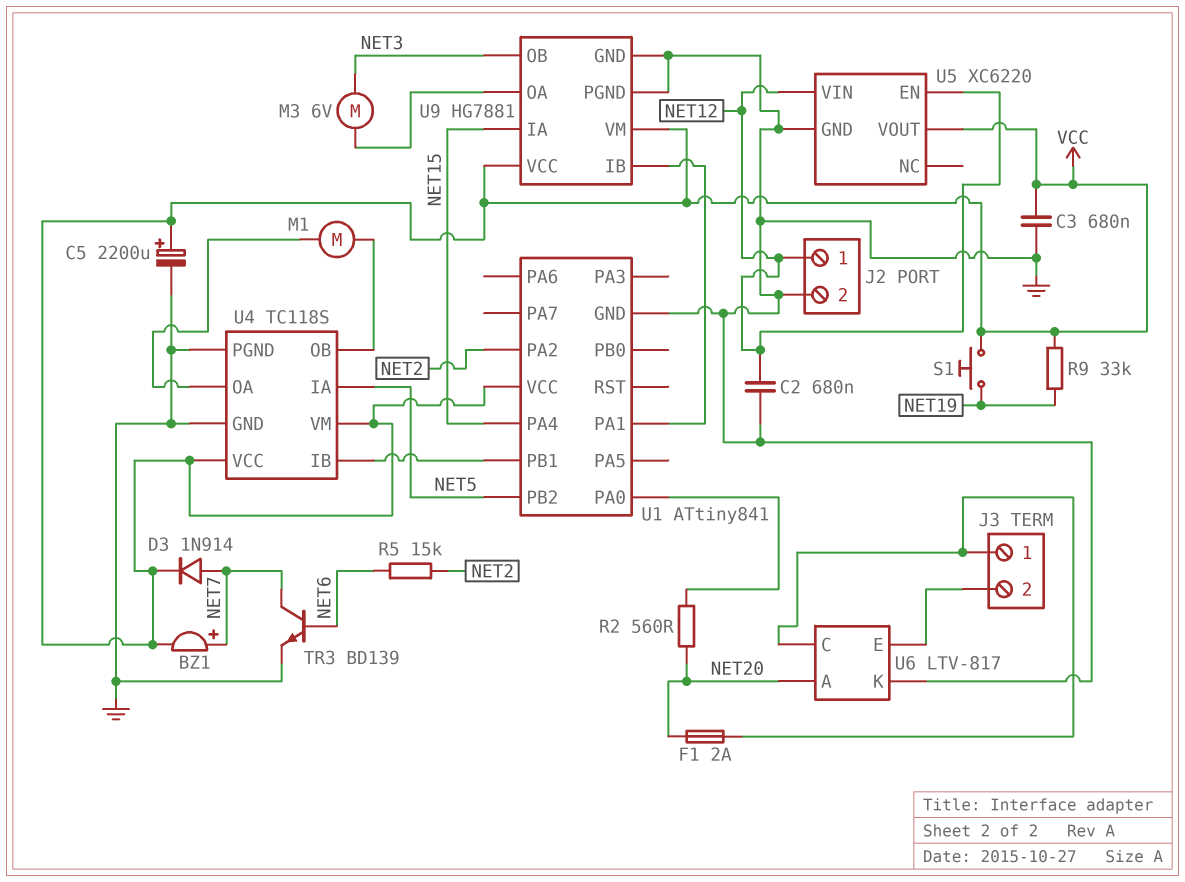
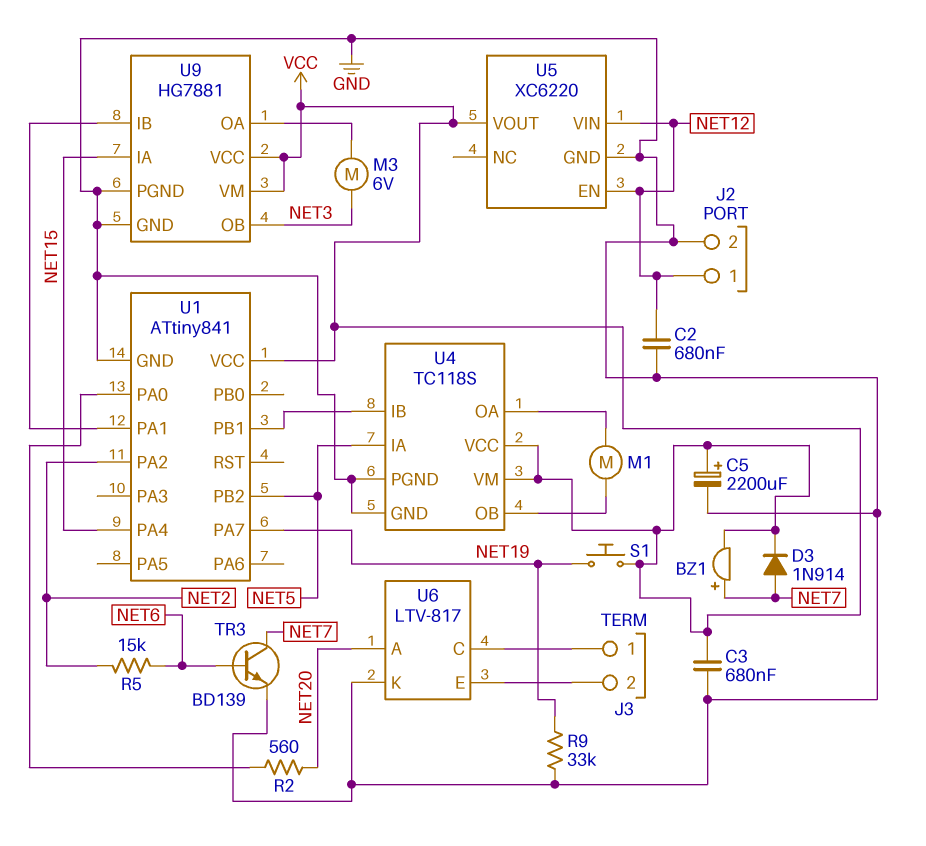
F1: 2A (J3/1, NET20) -> none
R9: 33k (NET19, VCC) -> 33k (GND, NET19)
U1 pin PA7: none -> NET19

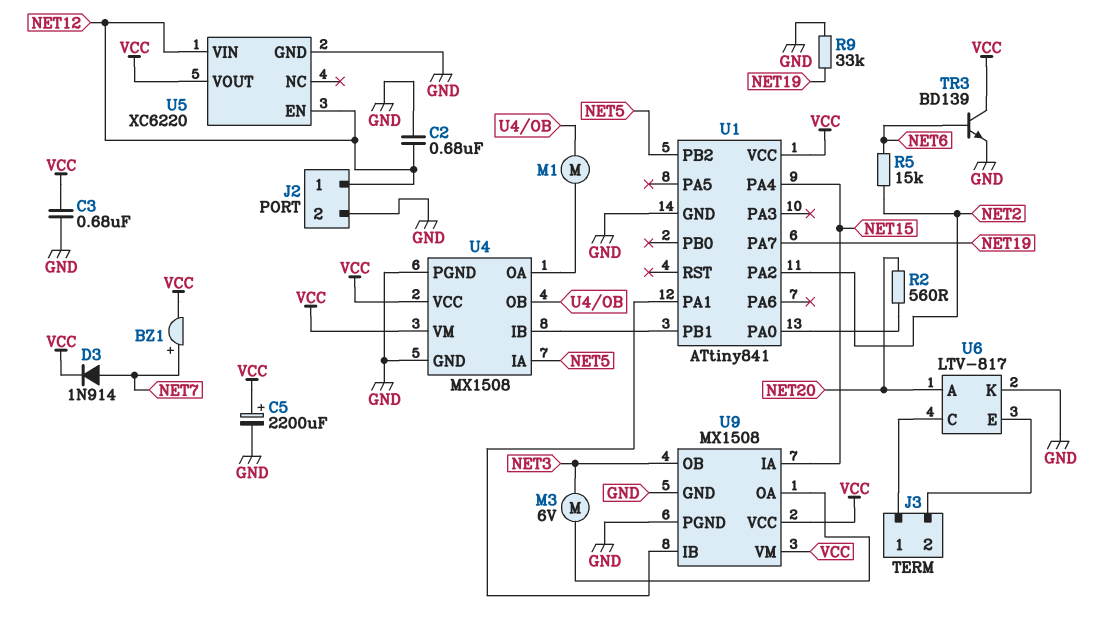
S1: button (NET19, VCC) -> none
TR3: NPN BD139 (B NET6, C NET7, E GND) -> NPN BD139 (B NET6, C VCC, E GND)
U4: TC118S -> MX1508
U9: HG7881 -> MX1508

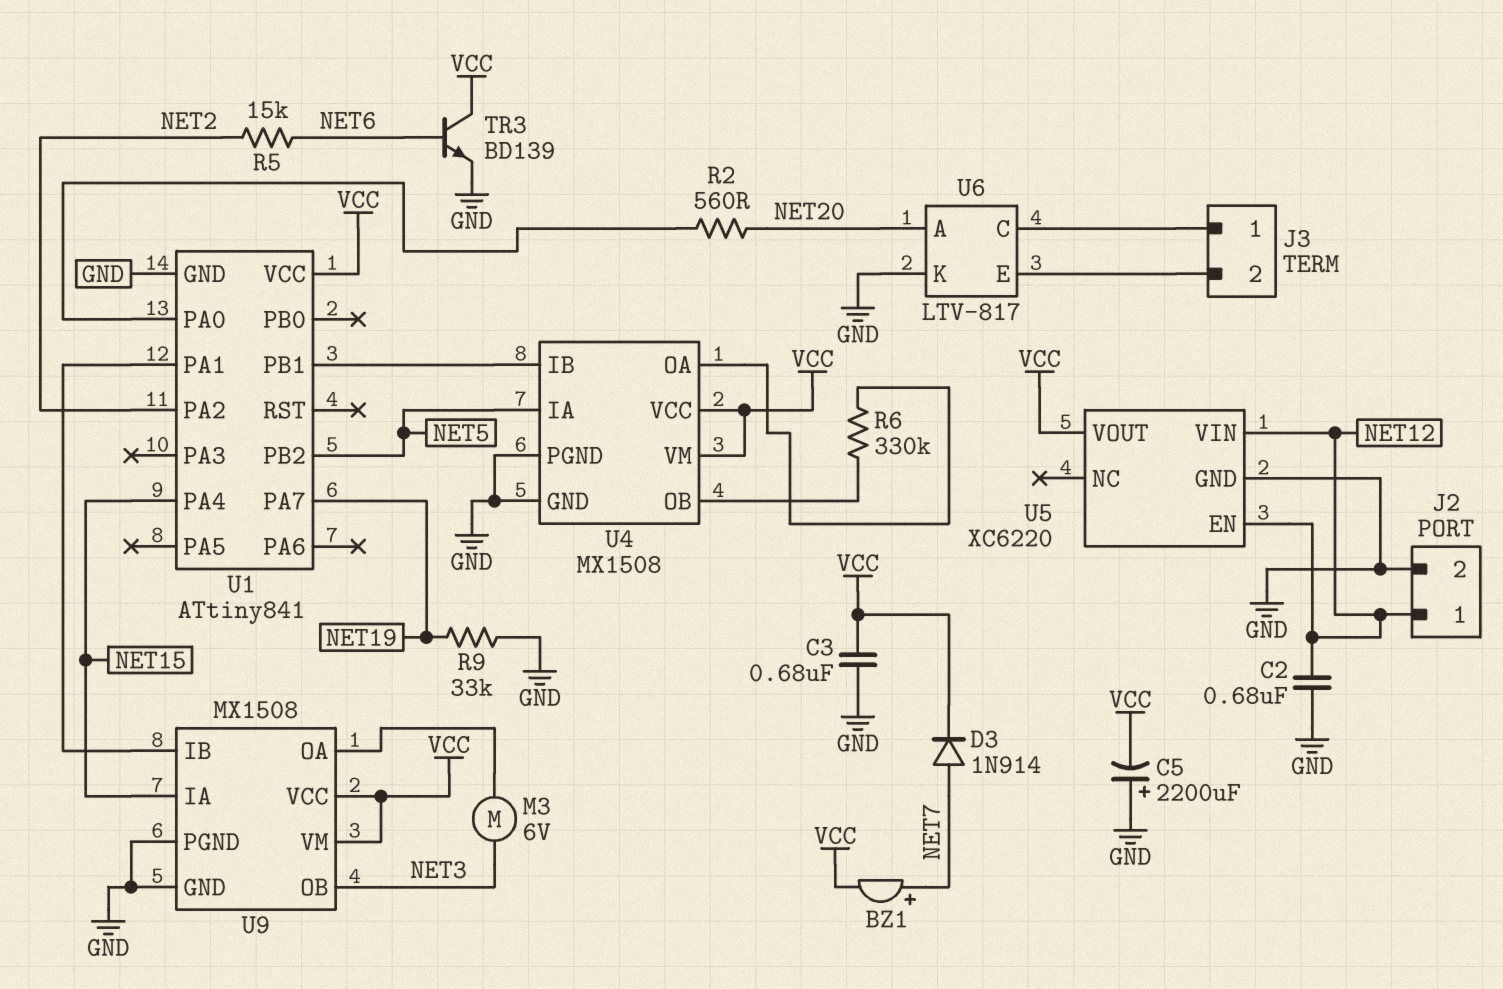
C5: 2200uF (plus VCC, minus GND) -> 2200uF (plus GND, minus VCC)
M1: motor (U4/OA, U4/OB) -> none
R6: none -> 330k (U4/OA, U4/OB)

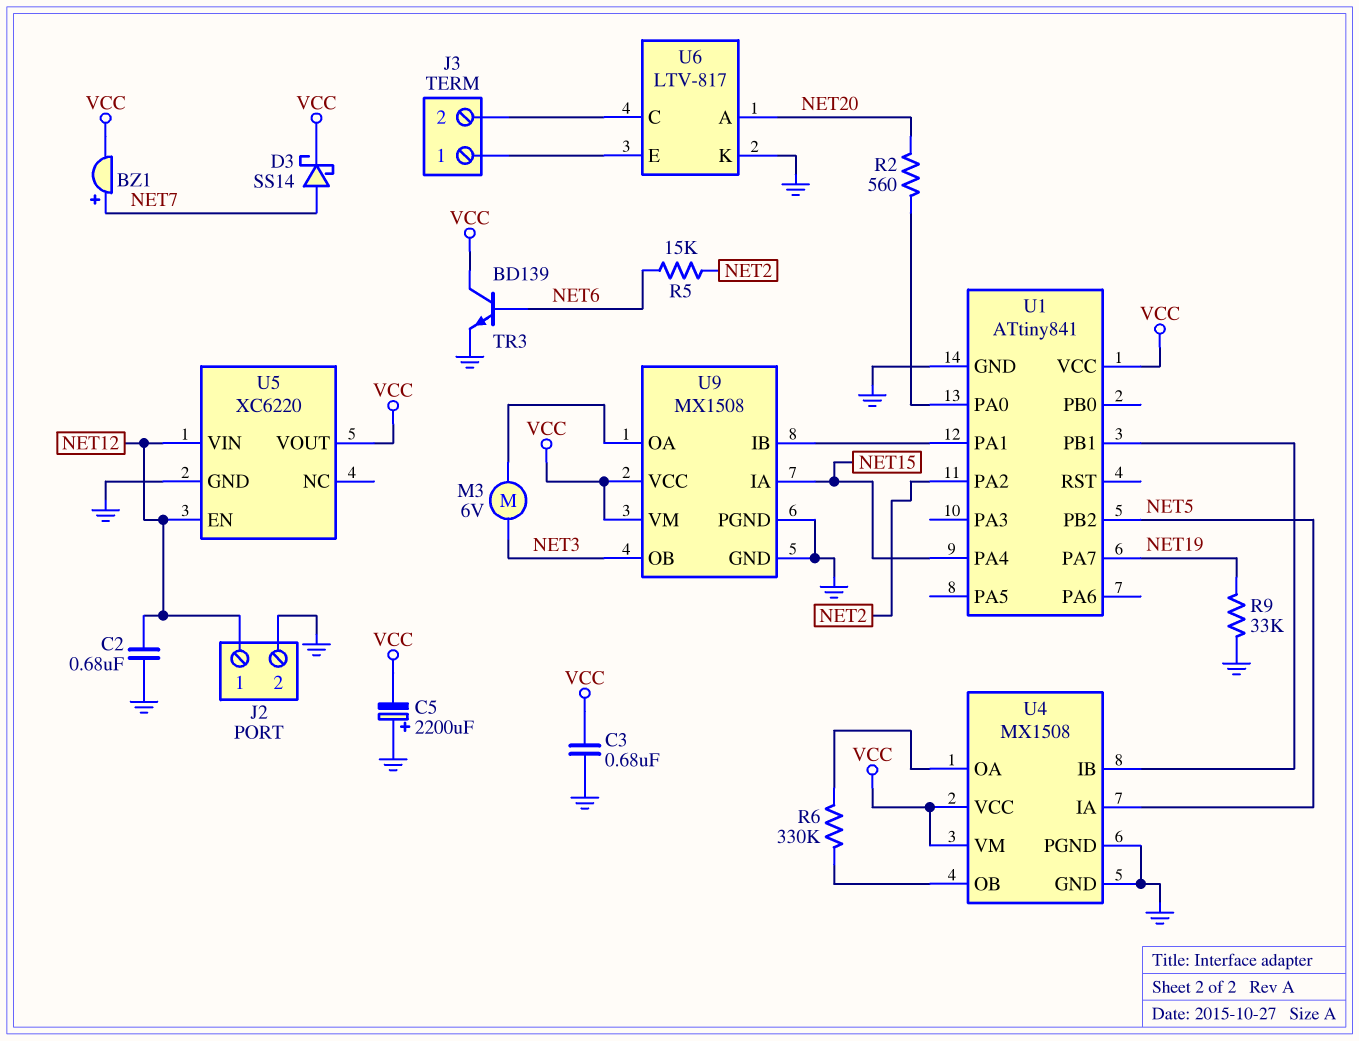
D3: diode 1N914 (A NET7, K VCC) -> schottky SS14 (A NET7, K VCC)
U6 pin C: J3/1 -> J3/2
U6 pin E: J3/2 -> J3/1

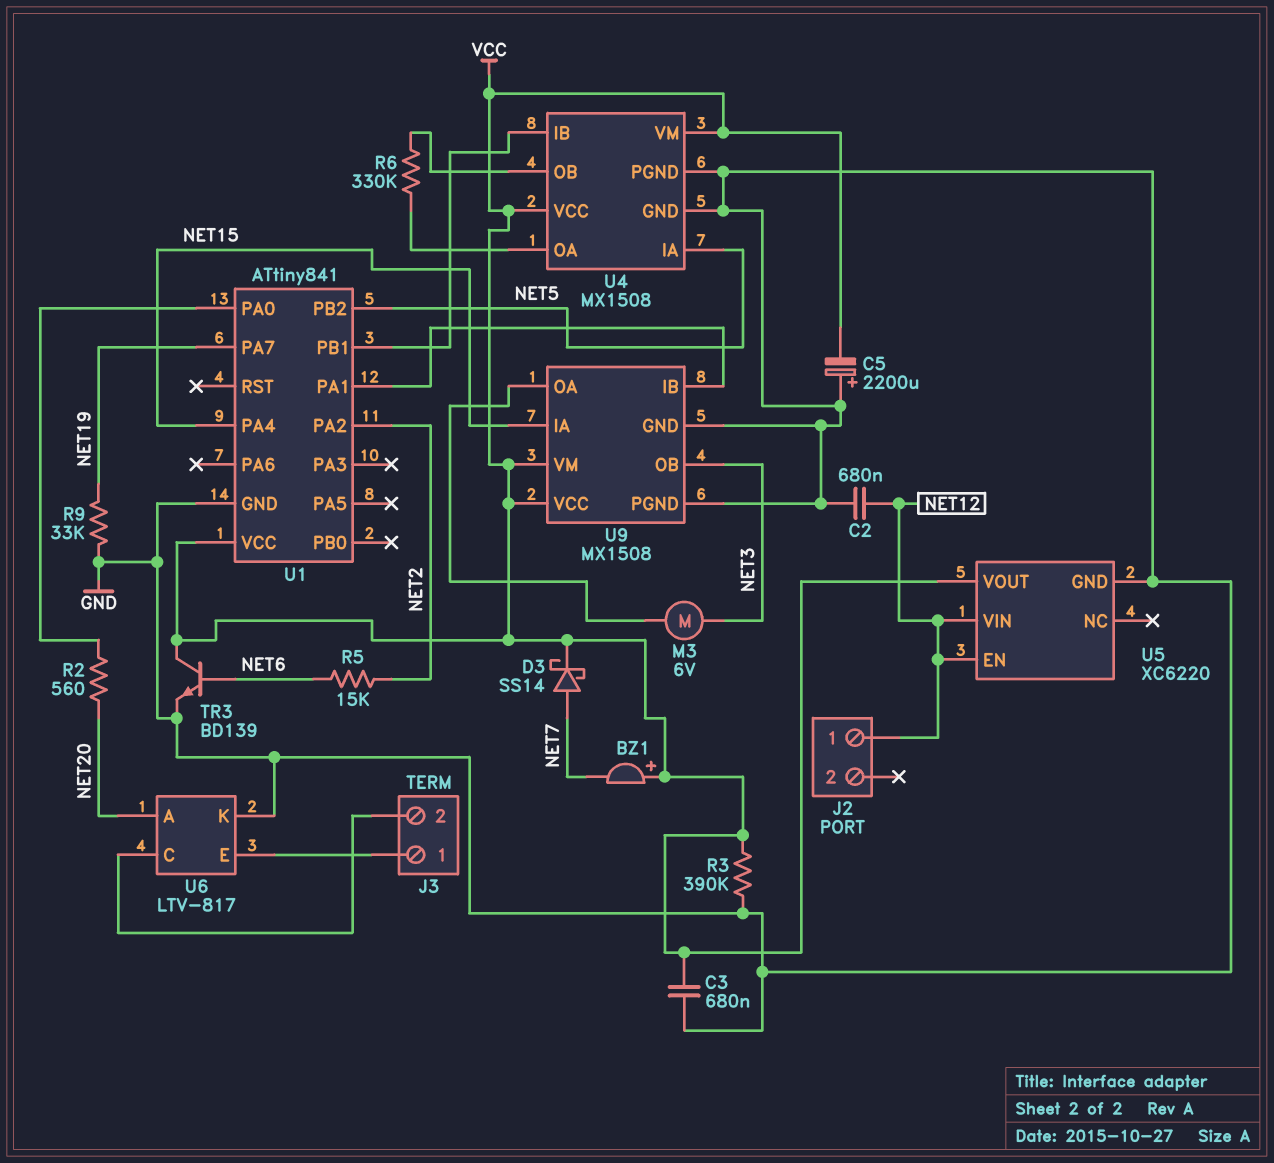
BZ1: buzzer (plus NET7, minus VCC) -> buzzer (plus VCC, minus NET7)
J2 pin 2: GND -> none
R3: none -> 390k (GND, VCC)

